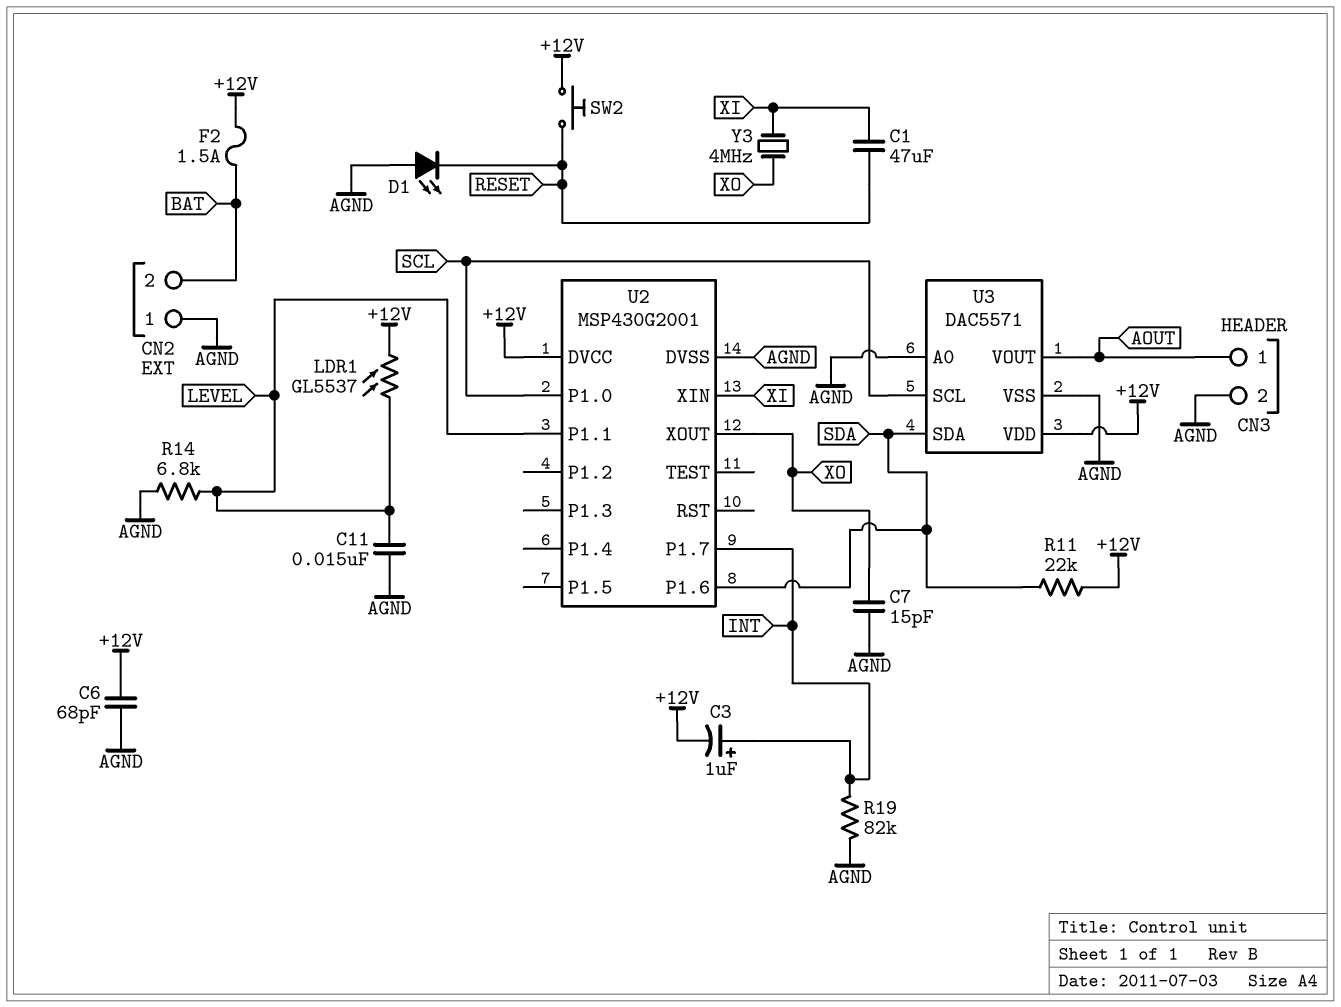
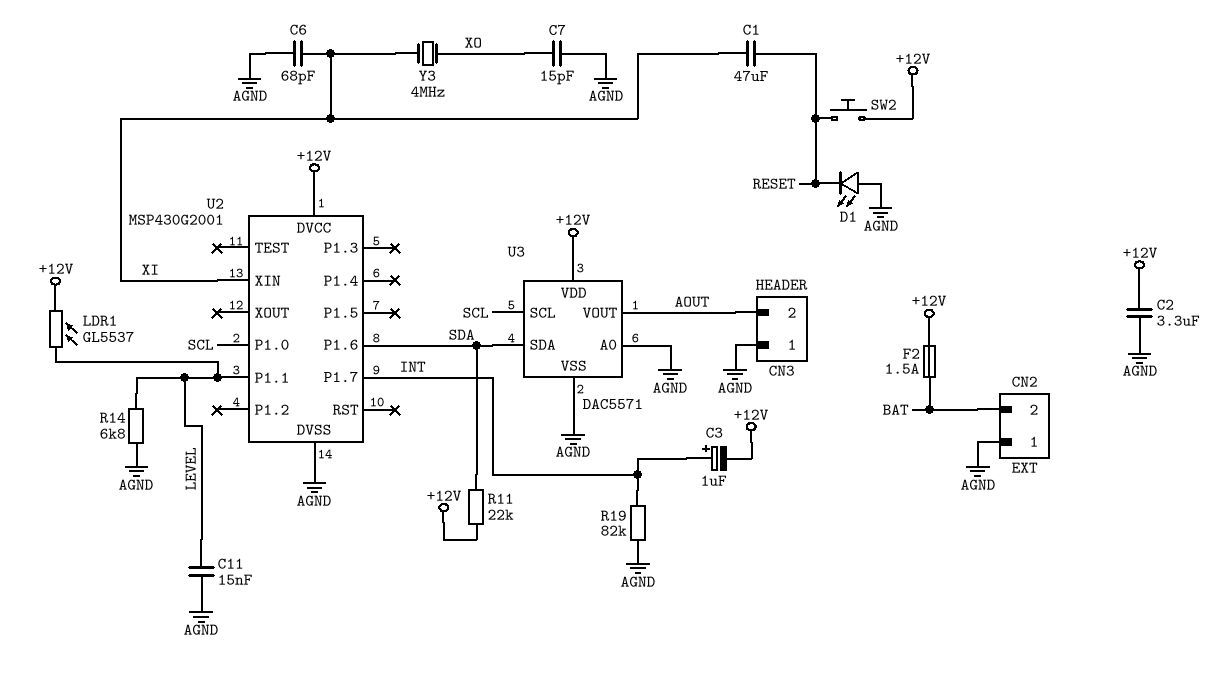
C2: none -> 3.3uF (+12V, AGND)
C6: 68pF (+12V, AGND) -> 68pF (AGND, XI)
CN3 pin 1: AOUT -> AGND
CN3 pin 2: AGND -> AOUT
U2 pin XOUT: XO -> none

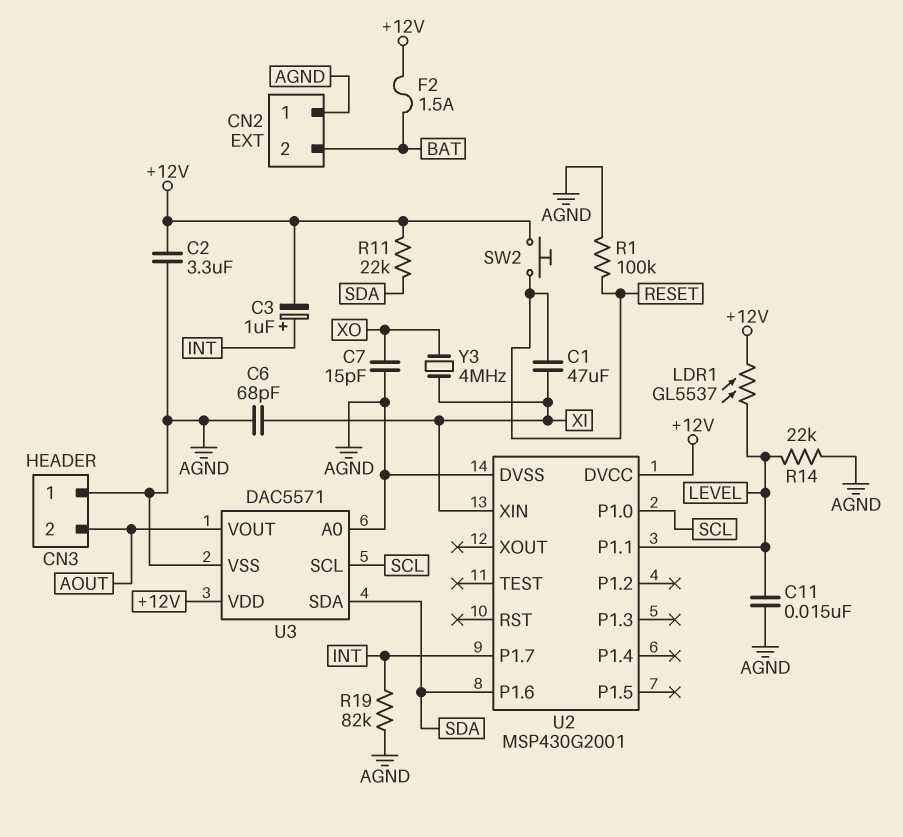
D1: LED (A AGND, K RESET) -> none
R1: none -> 100k (AGND, RESET)
R14: 6.8k (AGND, LEVEL) -> 22k (AGND, LEVEL)

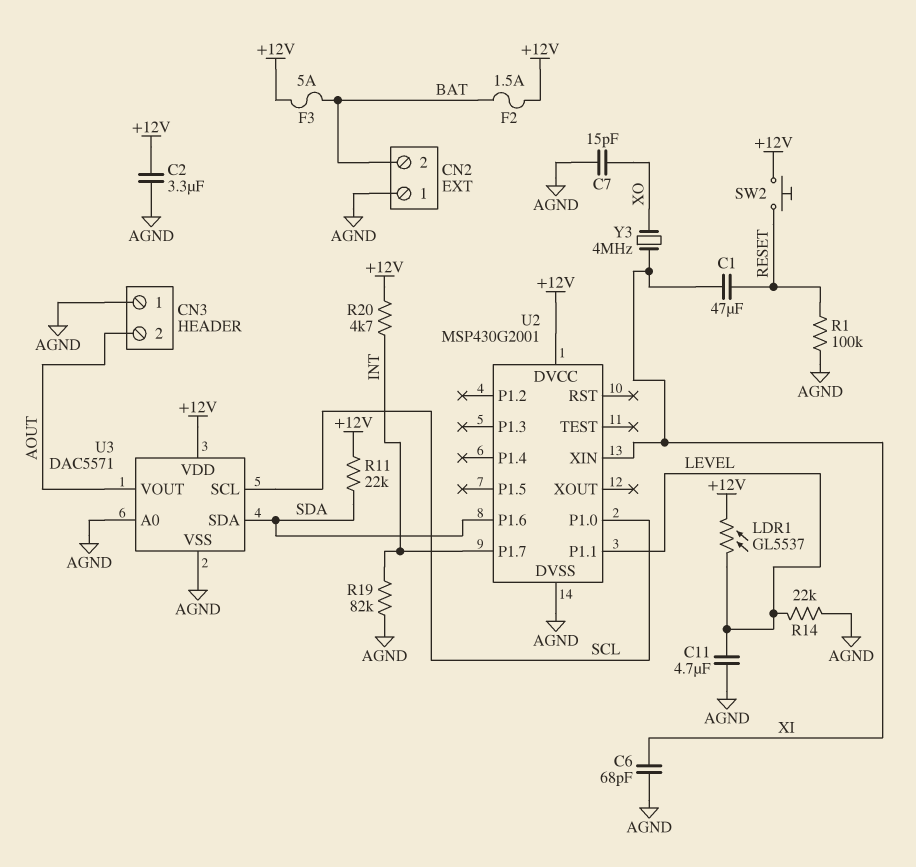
C3: 1uF (plus INT, minus +12V) -> none
C11: 15nF (AGND, LEVEL) -> 4.7uF (AGND, LEVEL)
F3: none -> 5A (+12V, BAT)
R20: none -> 4.7k (+12V, INT)

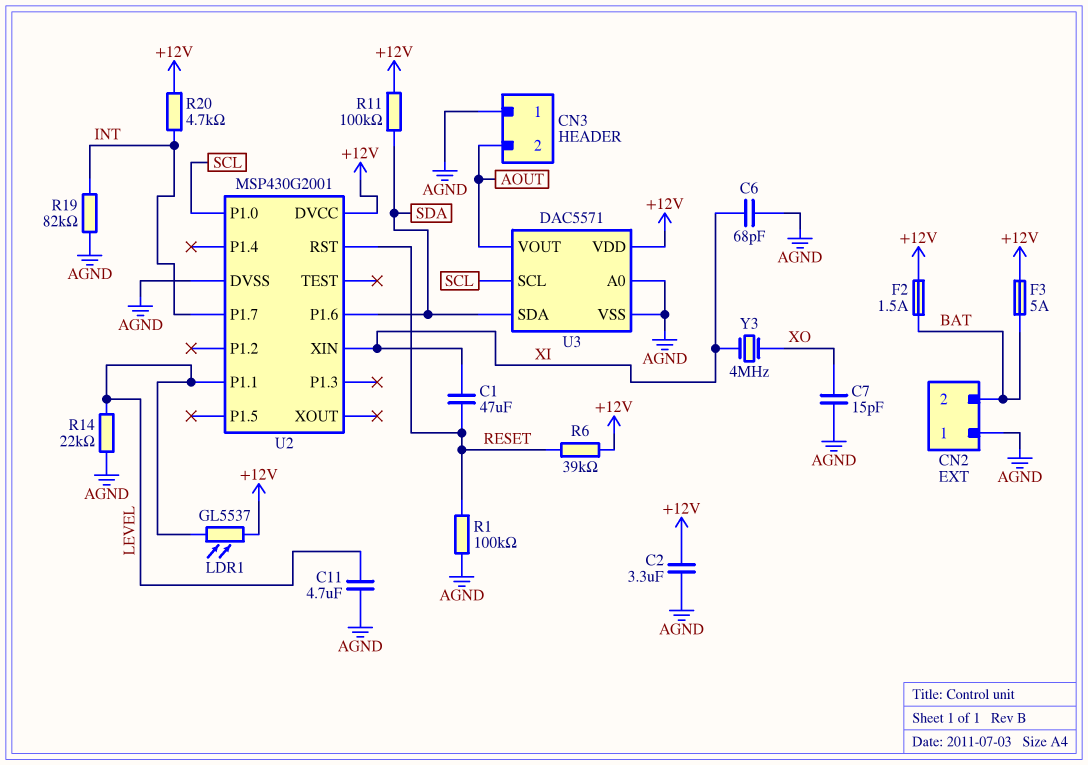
R6: none -> 39k (+12V, RESET)
R11: 22k (+12V, SDA) -> 100k (+12V, SDA)
SW2: button (+12V, RESET) -> none
U2 pin RST: none -> RESET

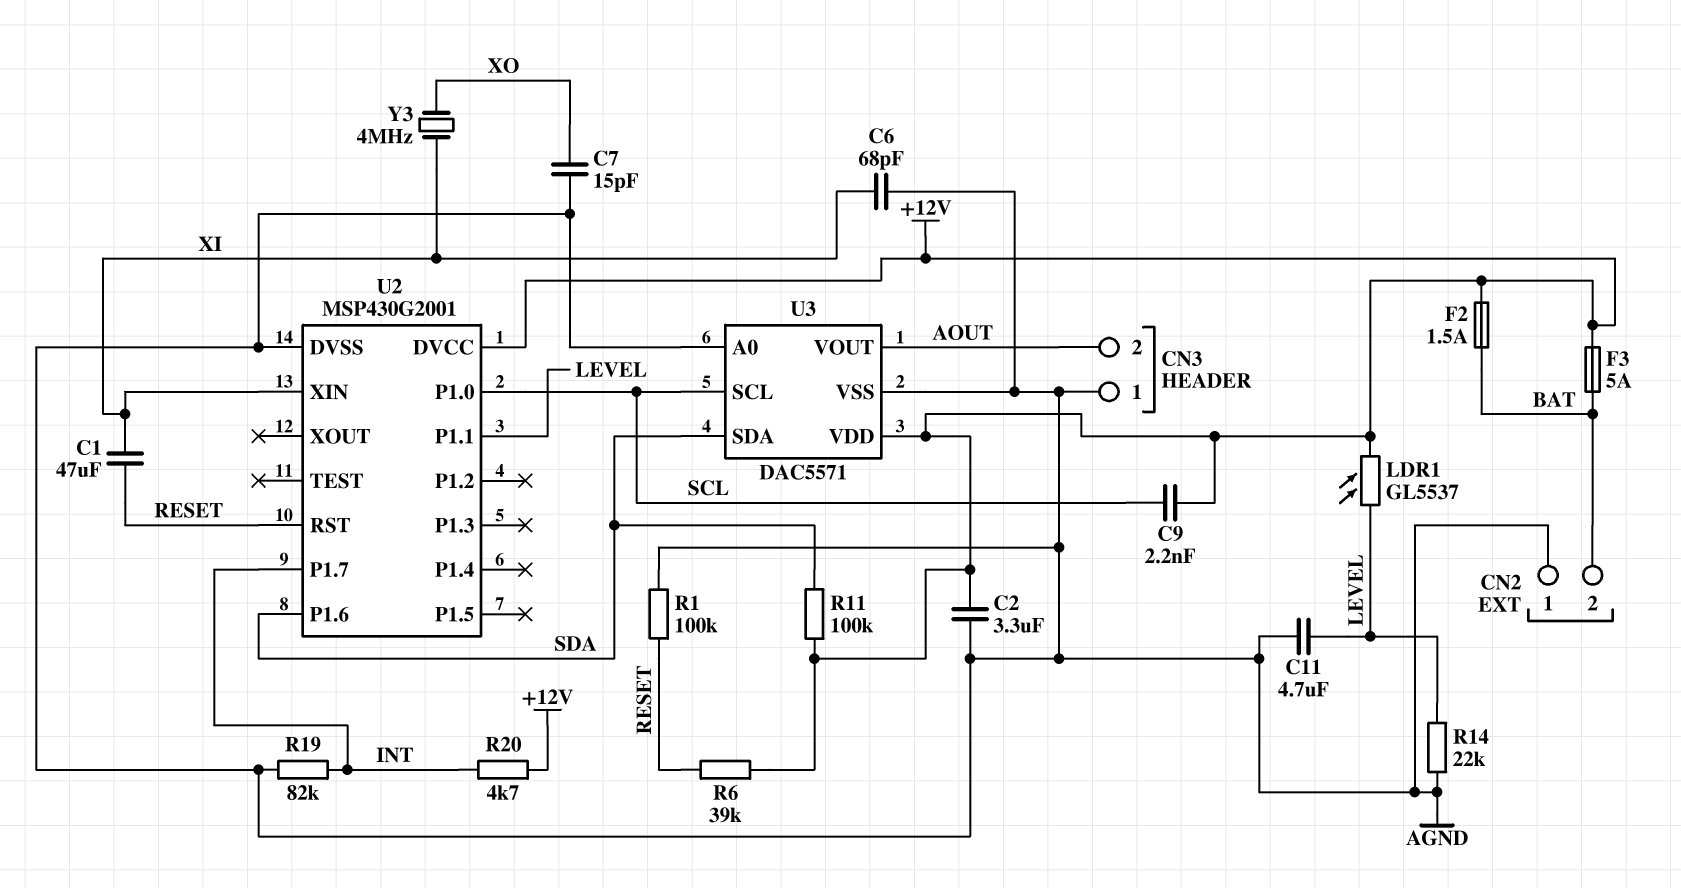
C9: none -> 2.2nF (+12V, SCL)

